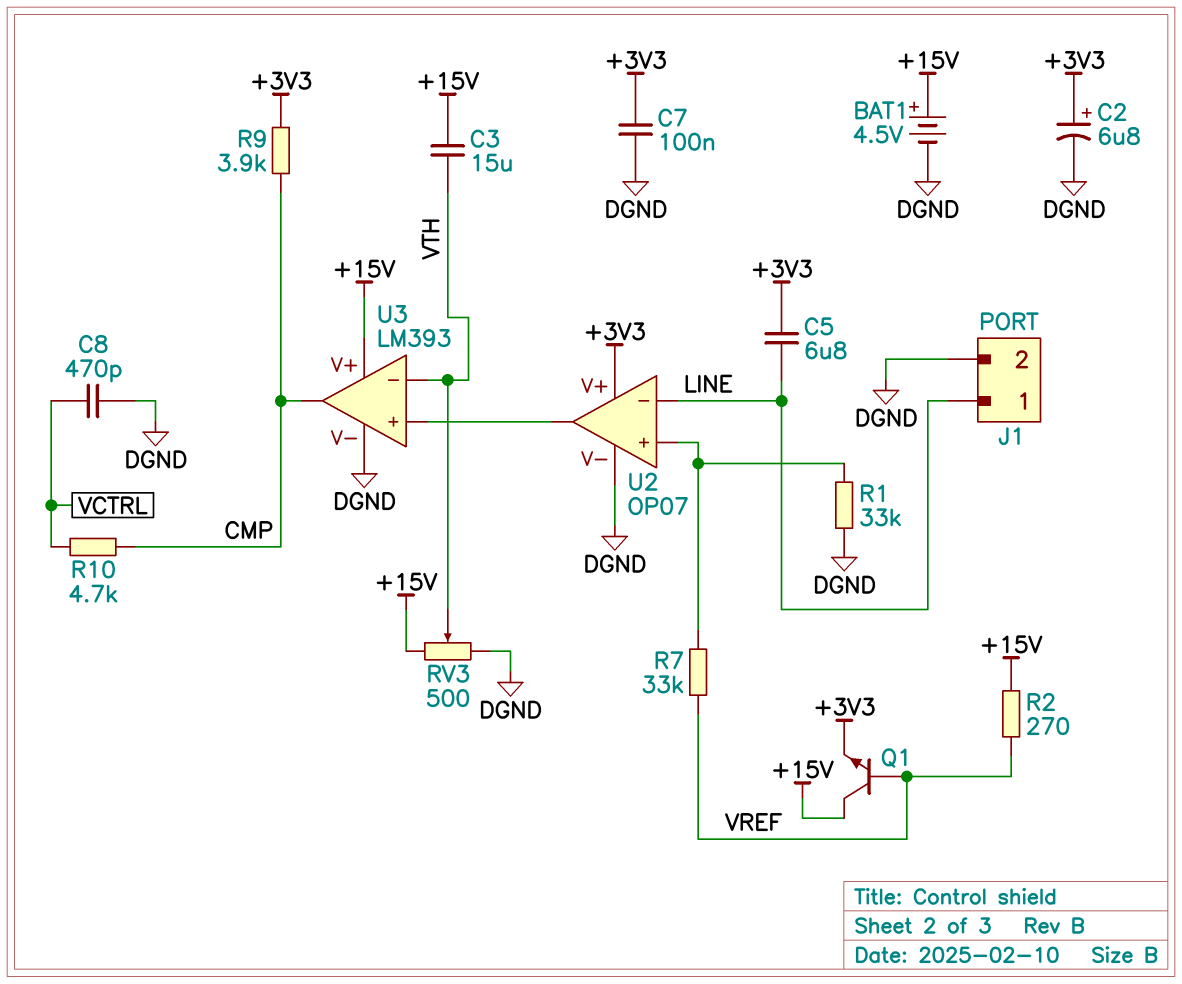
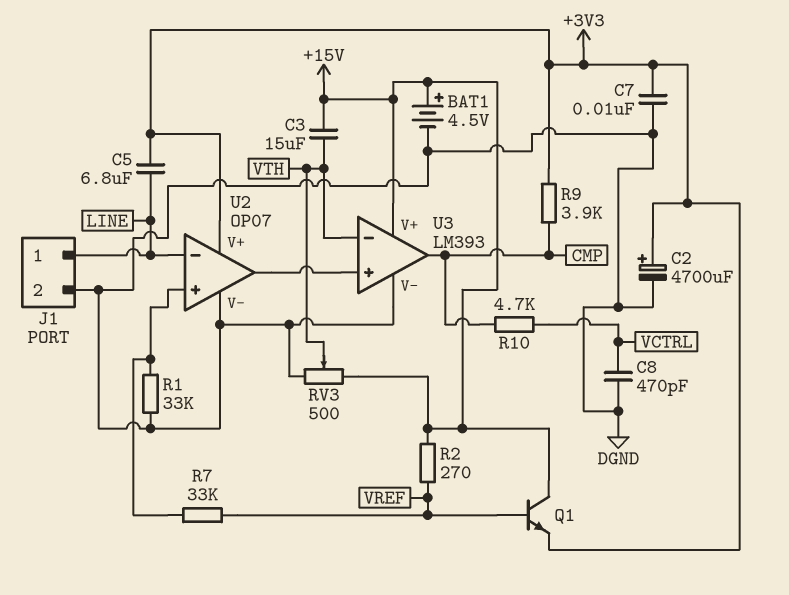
C2: 6.8uF (plus +3V3, minus DGND) -> 4700uF (plus +3V3, minus DGND)
C7: 100nF (+3V3, DGND) -> 10nF (+3V3, DGND)

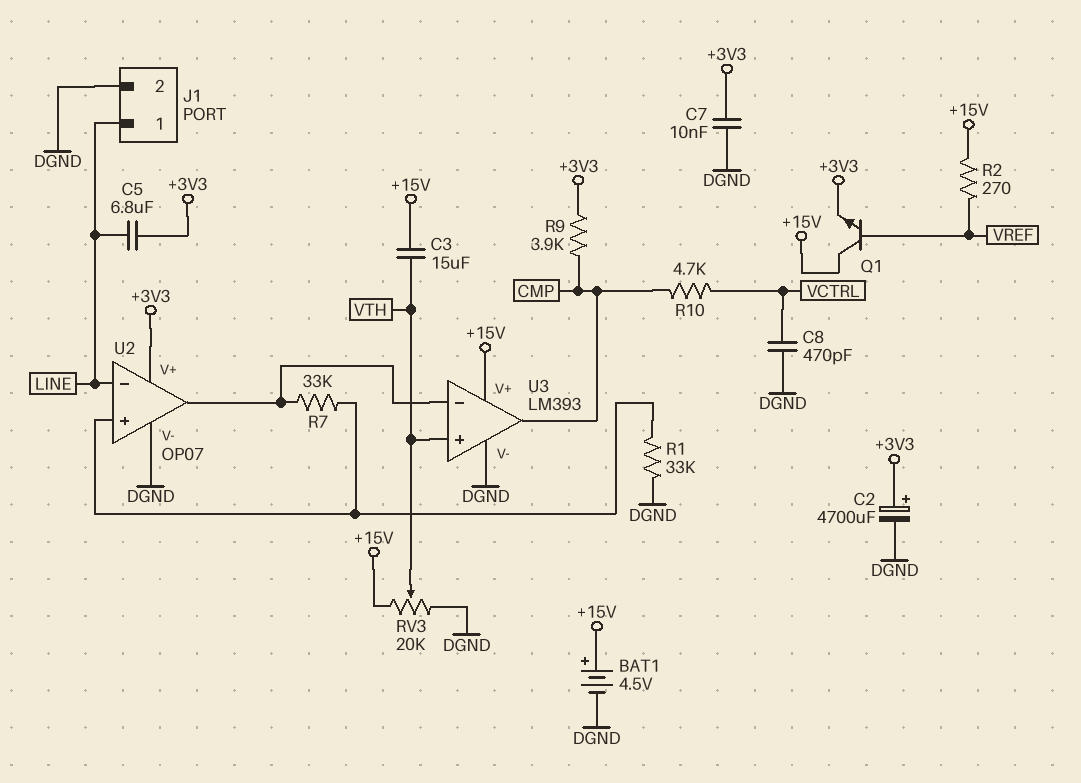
R7: 33k (U2/in+, VREF) -> 33k (U2/in+, U2/out)
RV3: 500 (+15V, DGND, wiper VTH) -> 20k (+15V, DGND, wiper VTH)
U3 pin in+: U2/out -> VTH
U3 pin in-: VTH -> U2/out

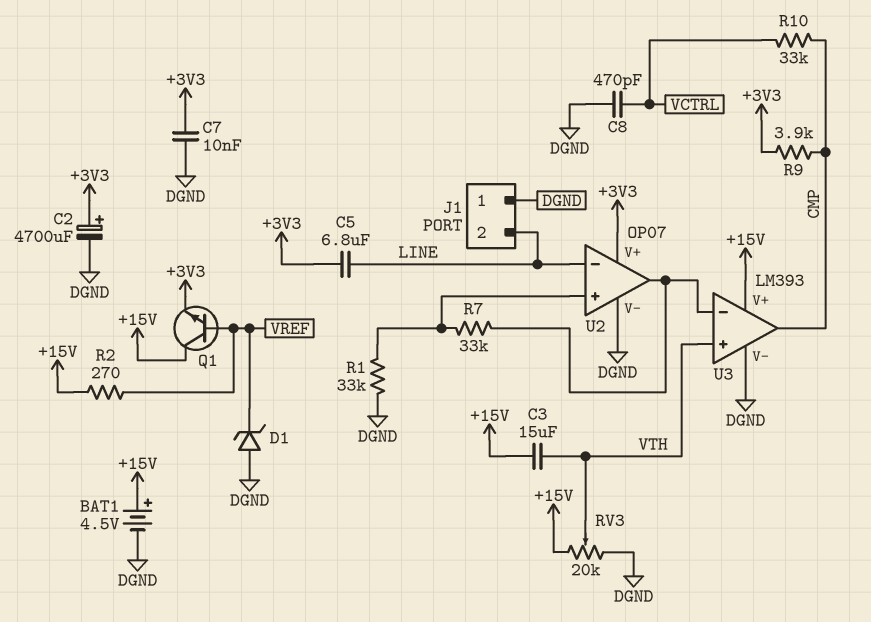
D1: none -> zener (A DGND, K VREF)
J1 pin 1: LINE -> DGND
J1 pin 2: DGND -> LINE
R10: 4.7k (CMP, VCTRL) -> 33k (CMP, VCTRL)

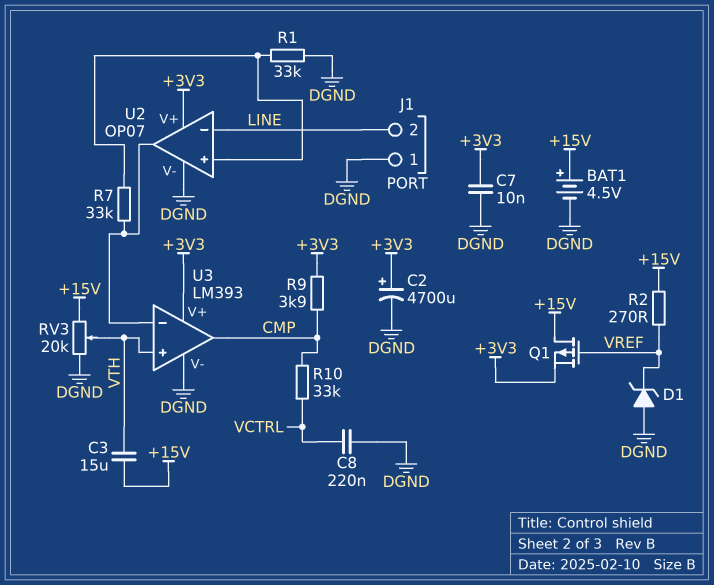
C5: 6.8uF (+3V3, LINE) -> none
C8: 470pF (DGND, VCTRL) -> 220nF (DGND, VCTRL)
Q1: NPN (B VREF, C +15V, E +3V3) -> PMOS (G VREF, D +15V, S +3V3)
U3 pin V+: +15V -> +3V3

